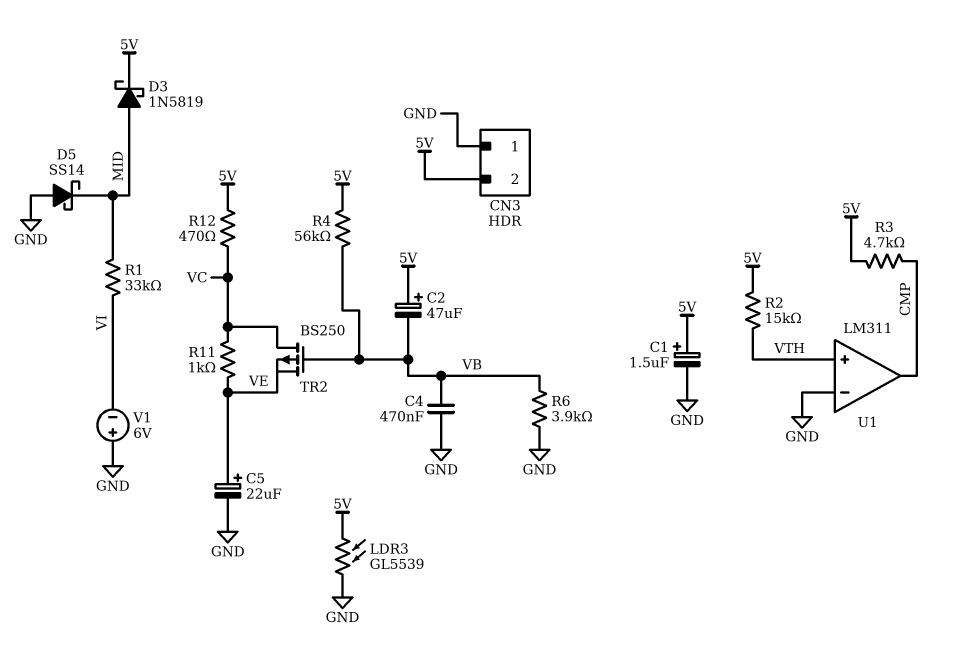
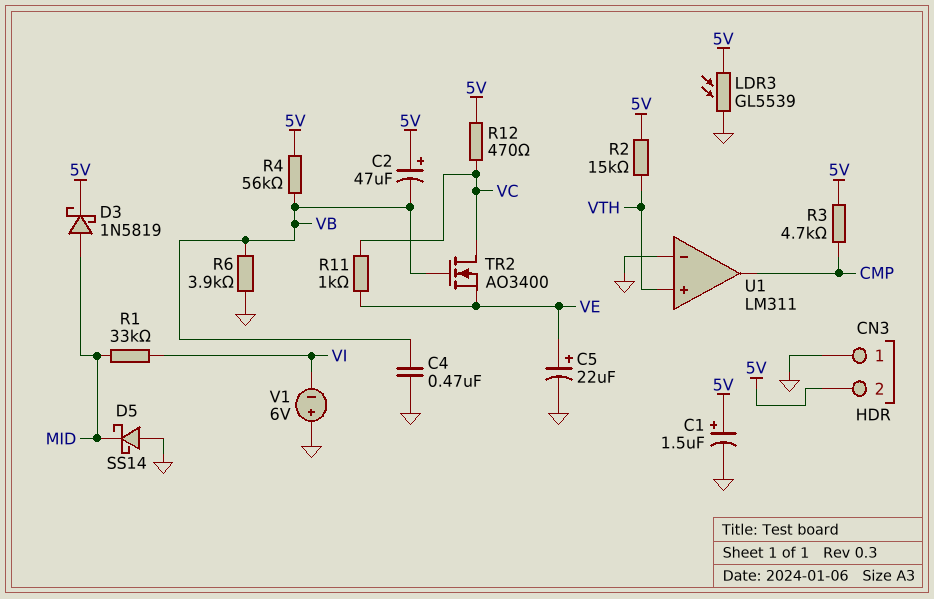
TR2: PMOS BS250 (G VB, D VC, S VE) -> NMOS AO3400 (G VB, D VC, S VE)

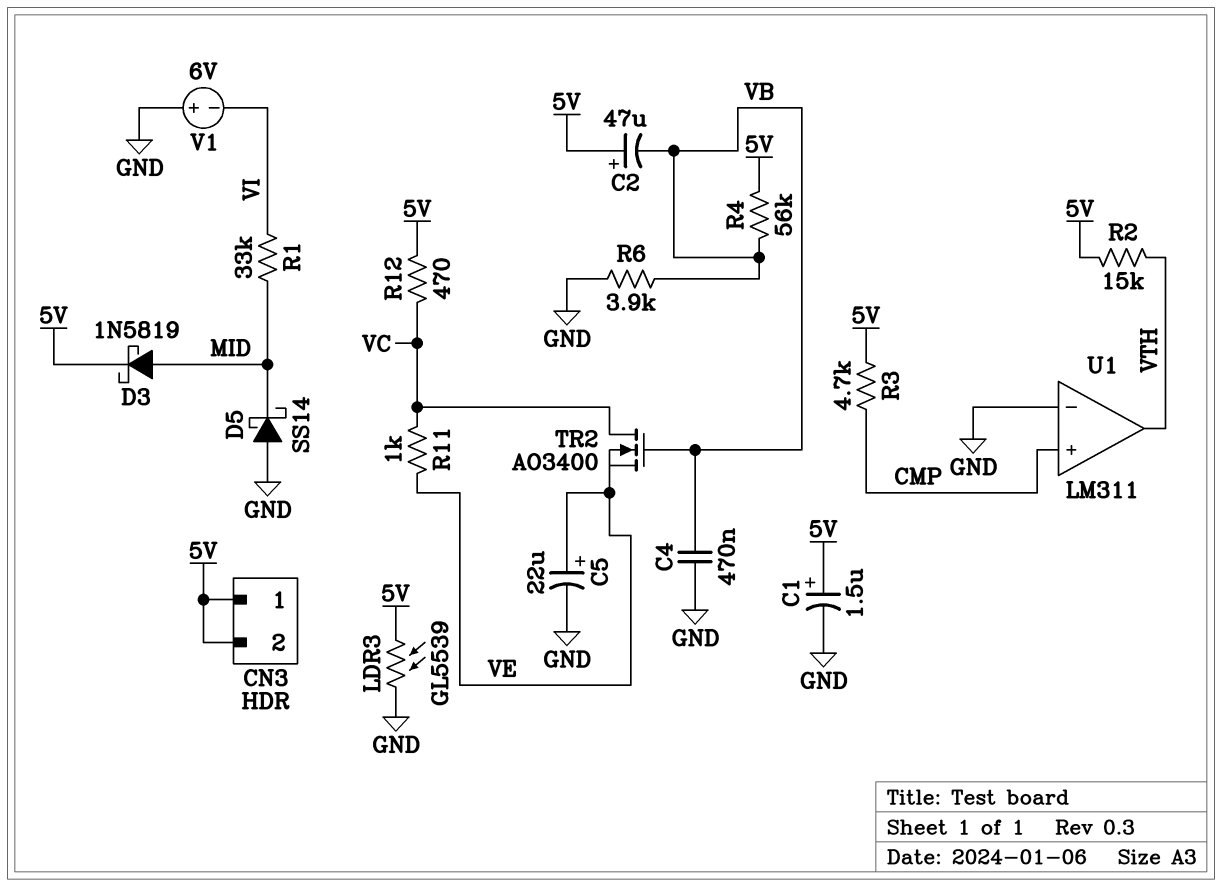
CN3 pin 1: GND -> 5V
U1 pin in+: VTH -> CMP
U1 pin out: CMP -> VTH

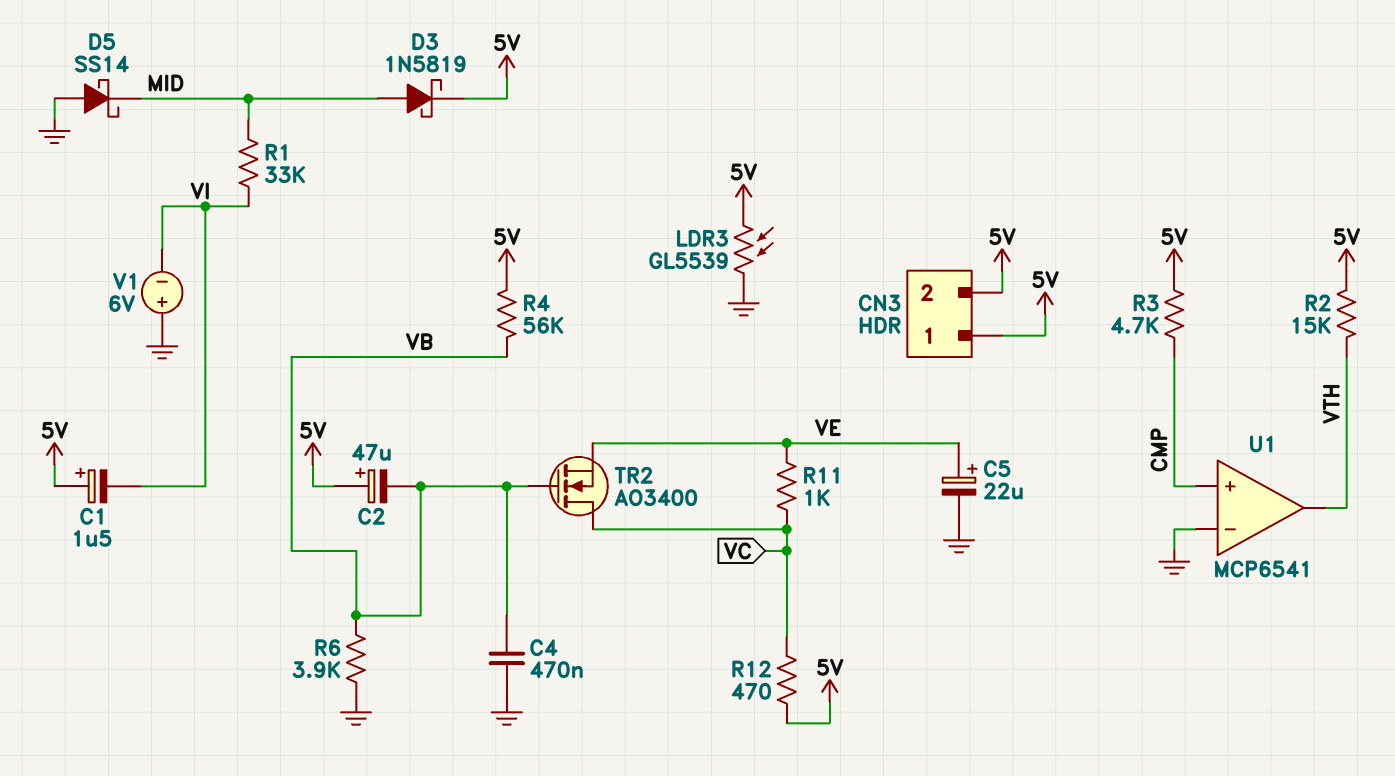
C1: 1.5uF (plus 5V, minus GND) -> 1.5uF (plus 5V, minus VI)
U1: LM311 -> MCP6541

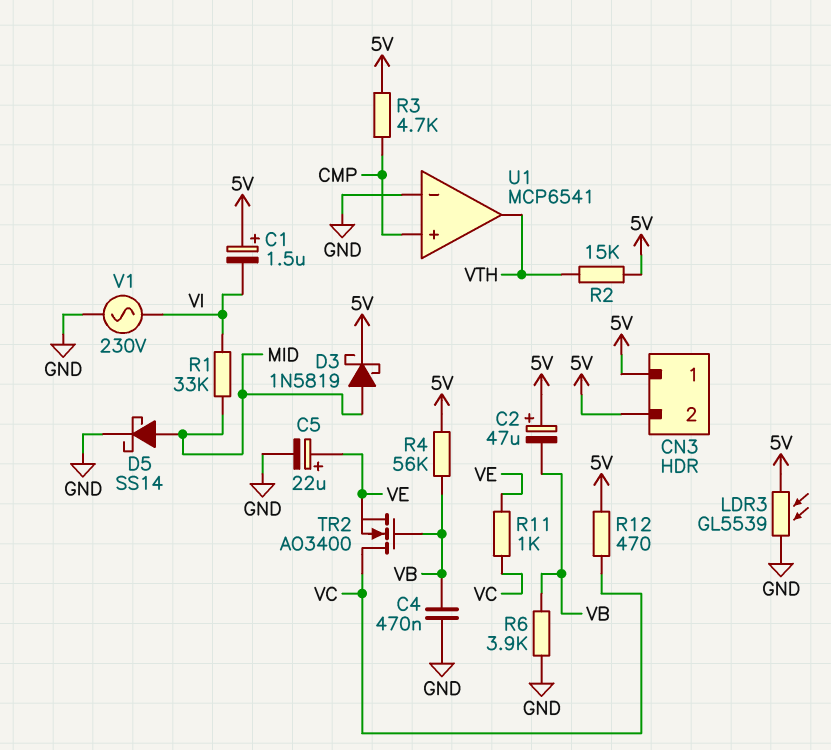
D5: schottky SS14 (A GND, K MID) -> schottky SS14 (A MID, K GND)
V1: 6V (plus GND, minus VI) -> AC 230V (GND, VI)

